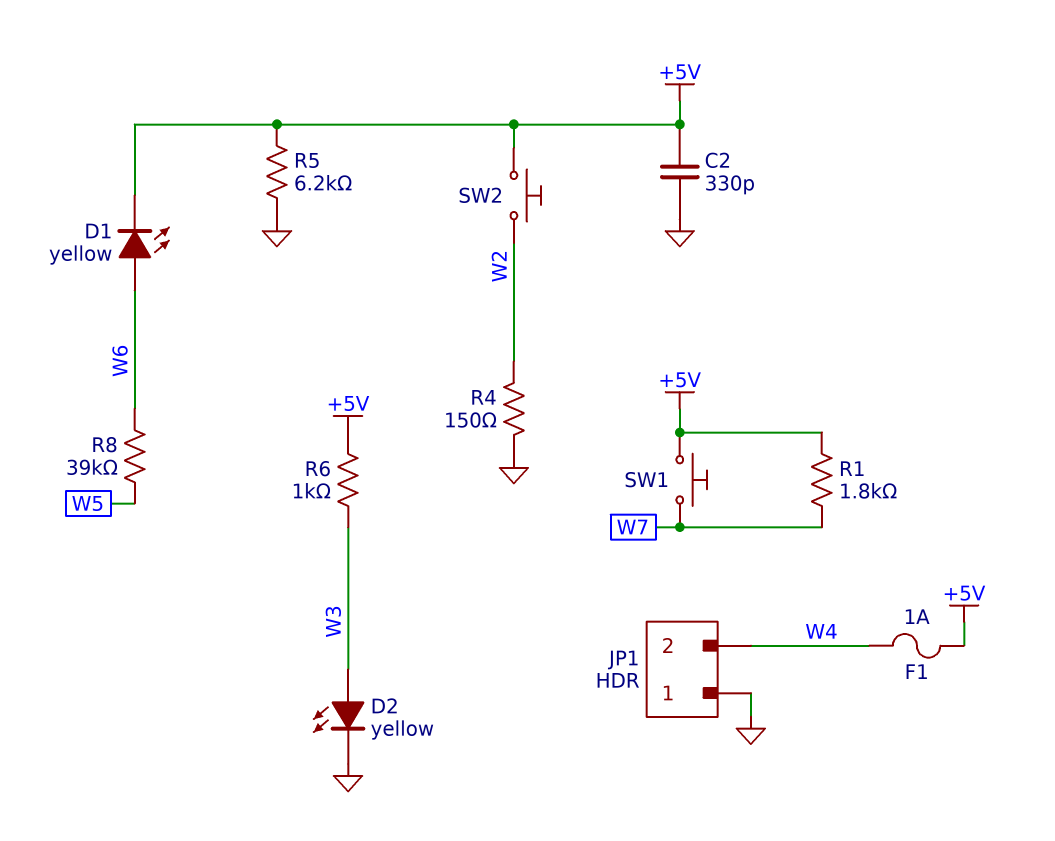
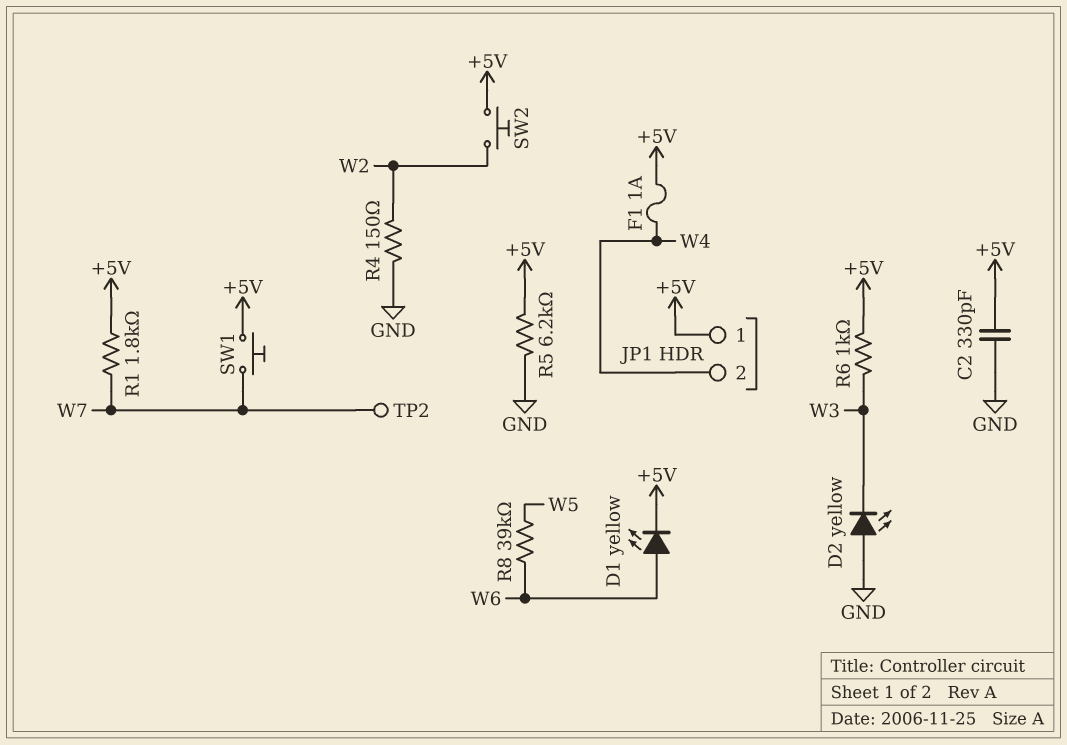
D2: LED yellow (A W3, K GND) -> LED yellow (A GND, K W3)
JP1 pin 1: GND -> +5V
TP2: none -> test point (W7)

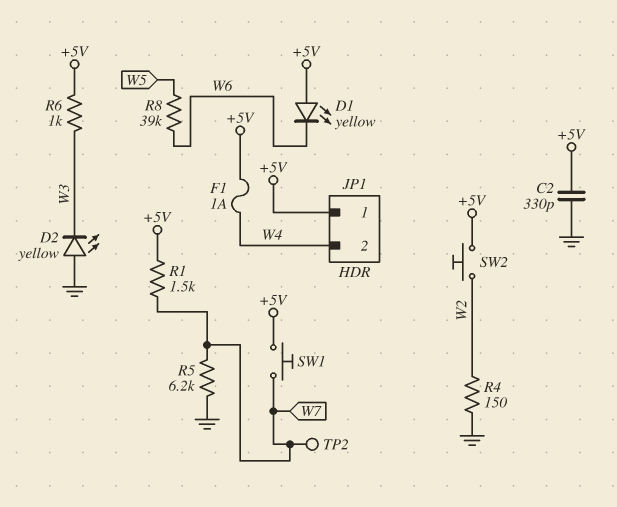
D1: LED yellow (A W6, K +5V) -> LED yellow (A +5V, K W6)
R1: 1.8k (+5V, W7) -> 1.5k (+5V, W7)
R5: 6.2k (+5V, GND) -> 6.2k (GND, W7)

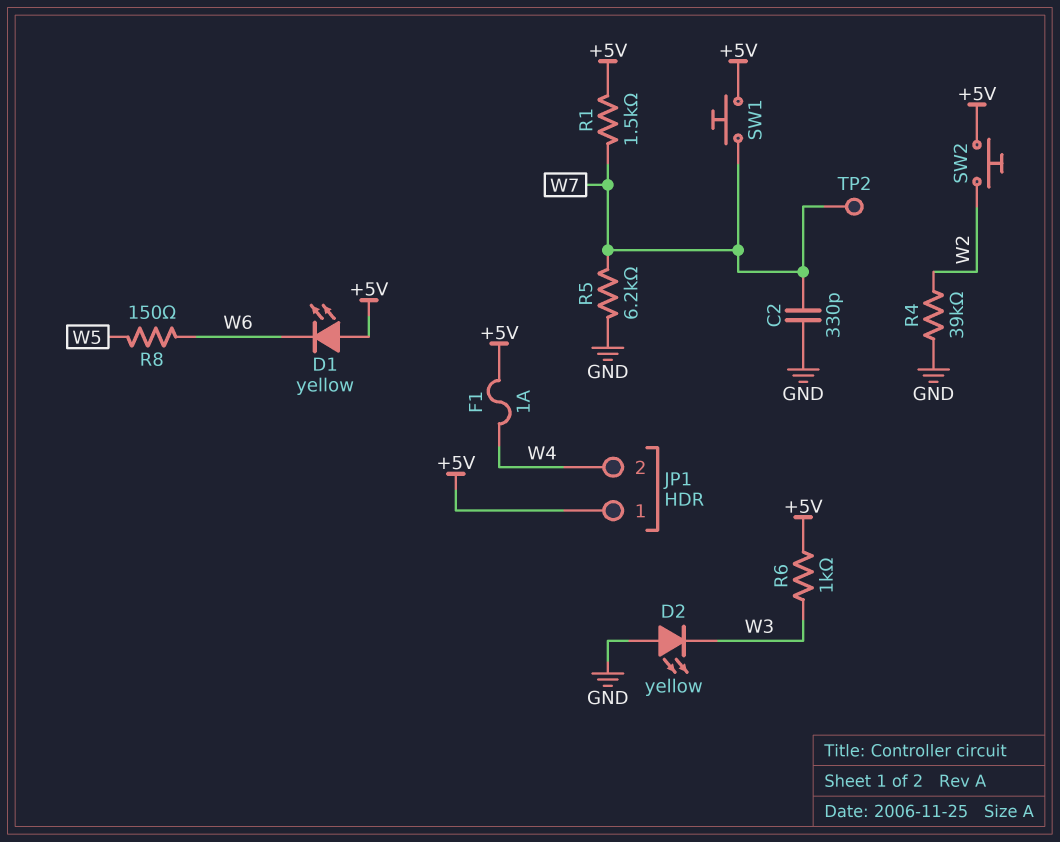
C2: 330pF (+5V, GND) -> 330pF (GND, W7)
R4: 150 (GND, W2) -> 39k (GND, W2)
R8: 39k (W5, W6) -> 150 (W5, W6)

